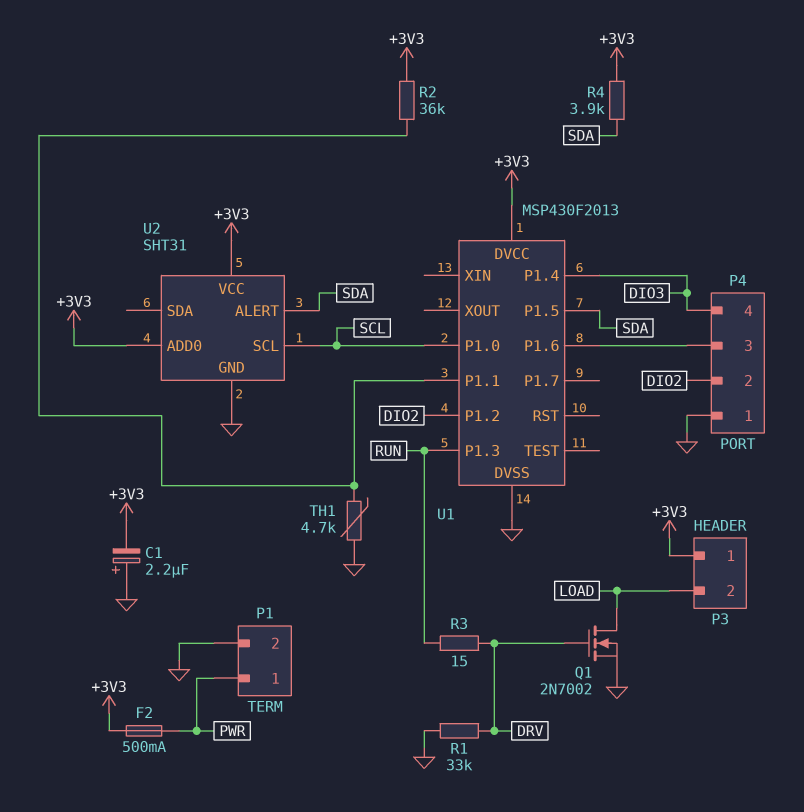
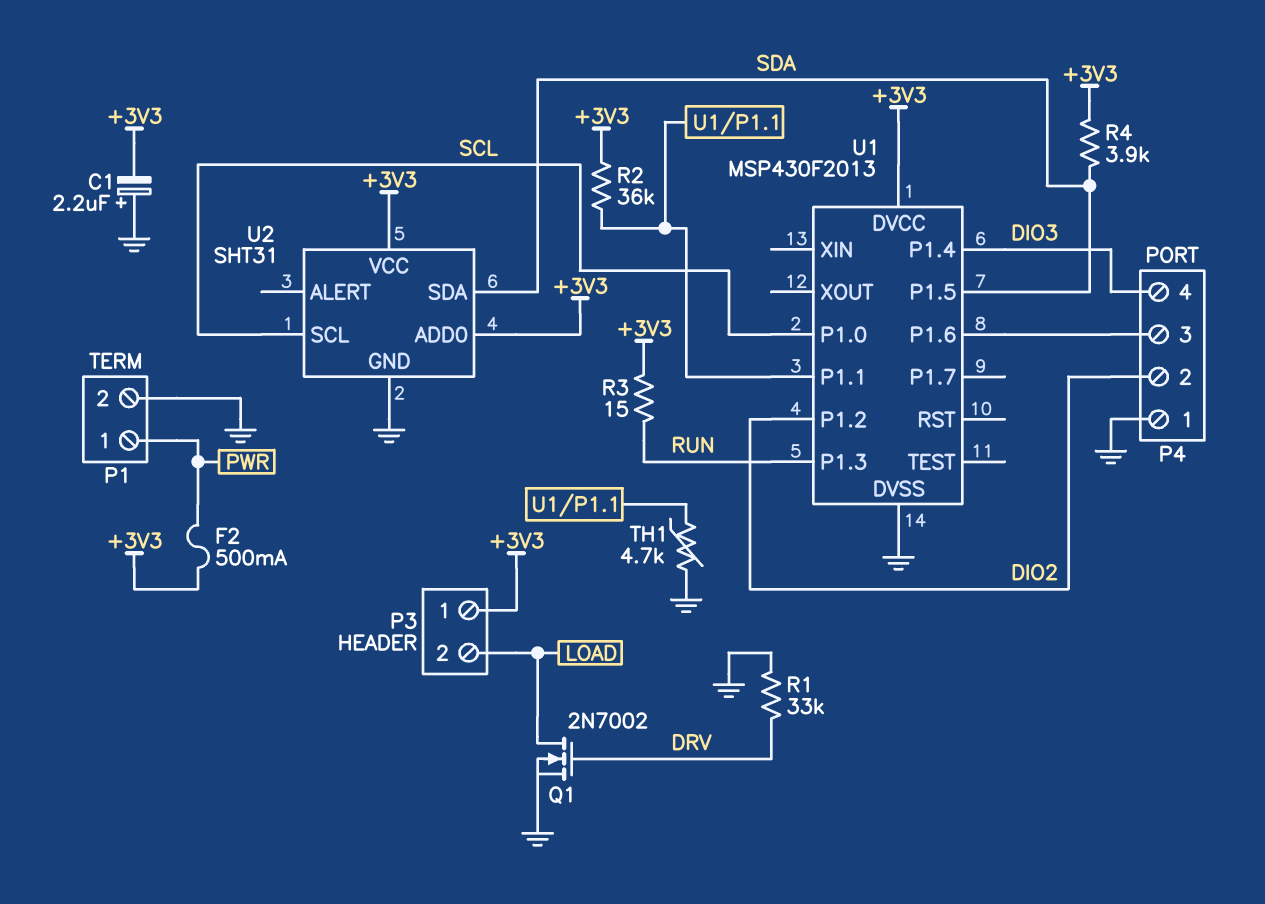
R3: 15 (DRV, RUN) -> 15 (+3V3, RUN)
U2 pin ALERT: SDA -> none
U2 pin SDA: none -> SDA

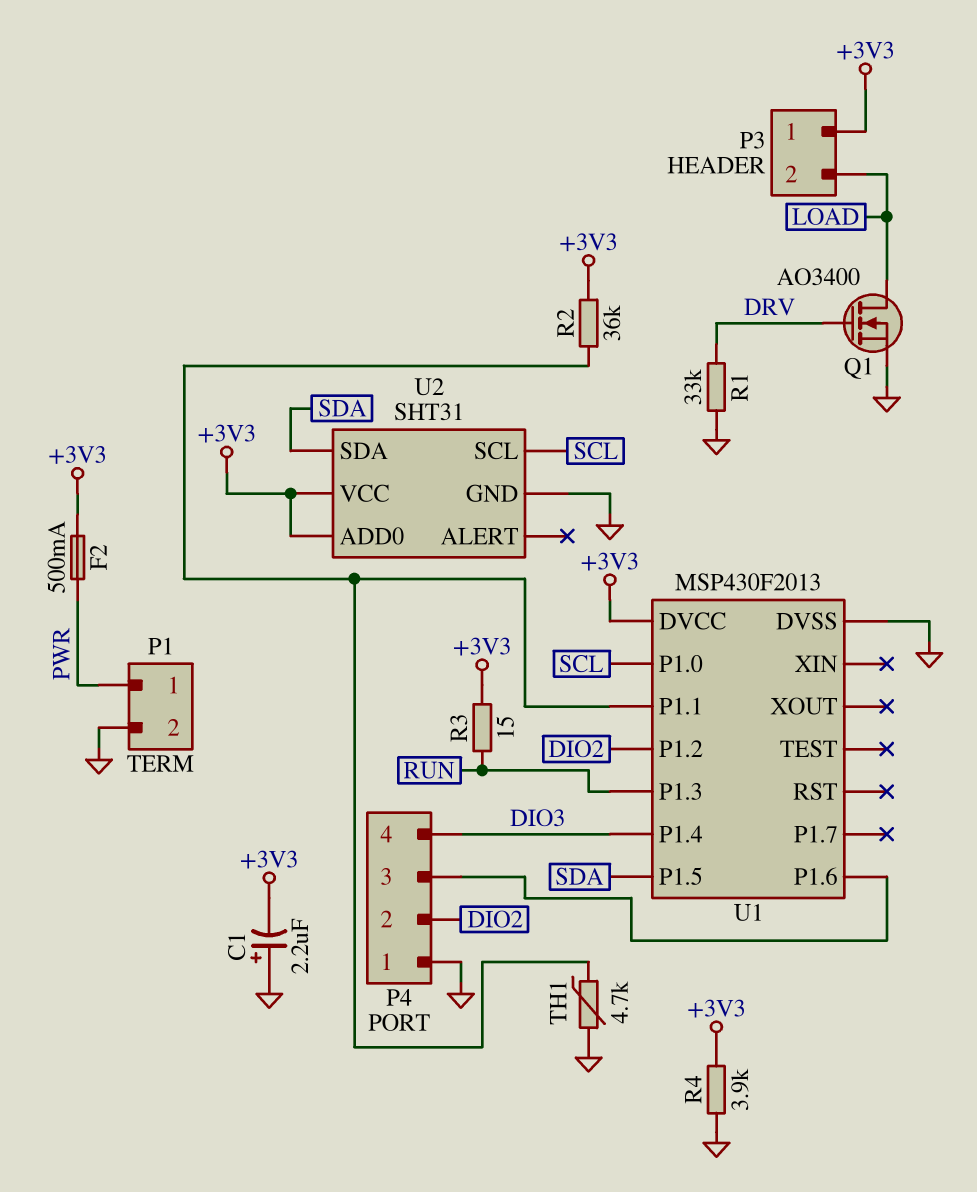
Q1: NMOS 2N7002 (G DRV, D LOAD, S GND) -> NMOS AO3400 (G DRV, D LOAD, S GND)
R4: 3.9k (+3V3, SDA) -> 3.9k (+3V3, GND)

